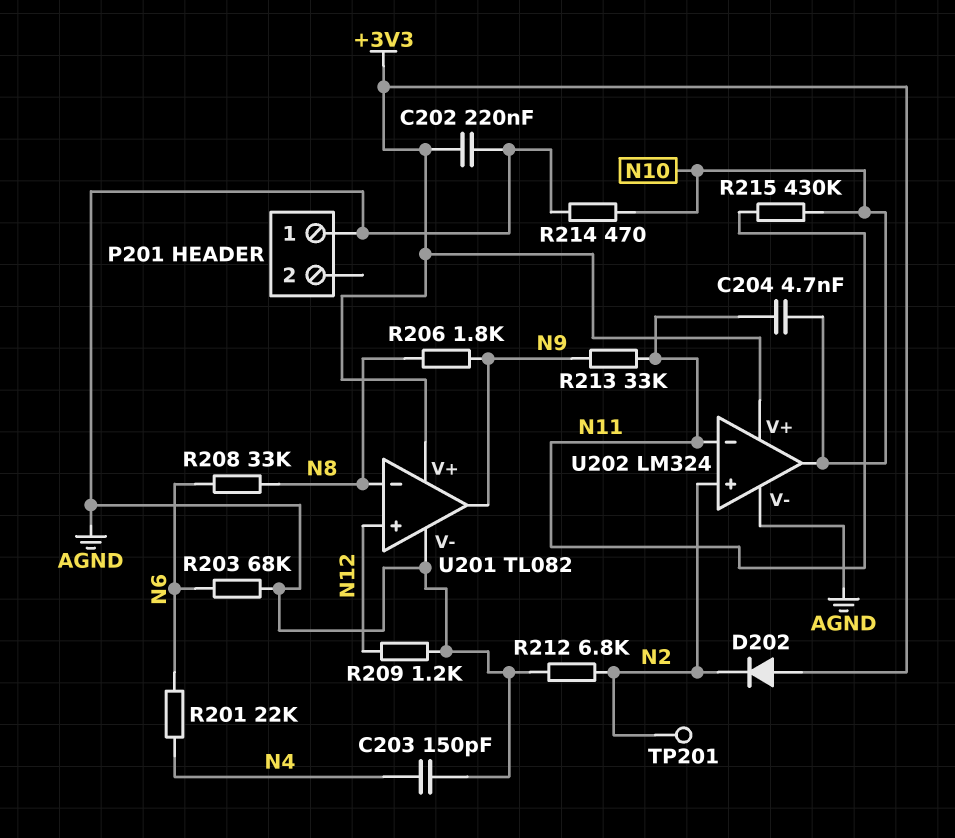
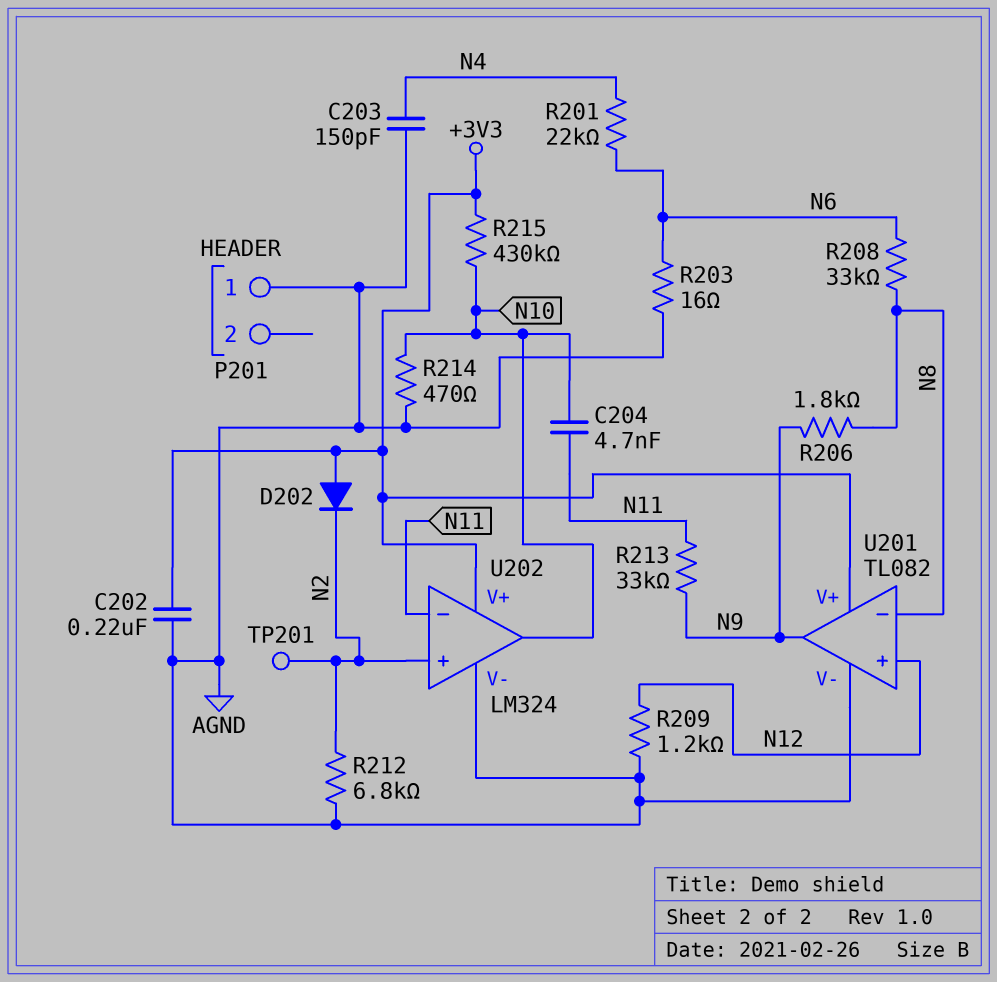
R203: 68k (AGND, N6) -> 16 (AGND, N6)
R215: 430k (N10, N11) -> 430k (+3V3, N10)

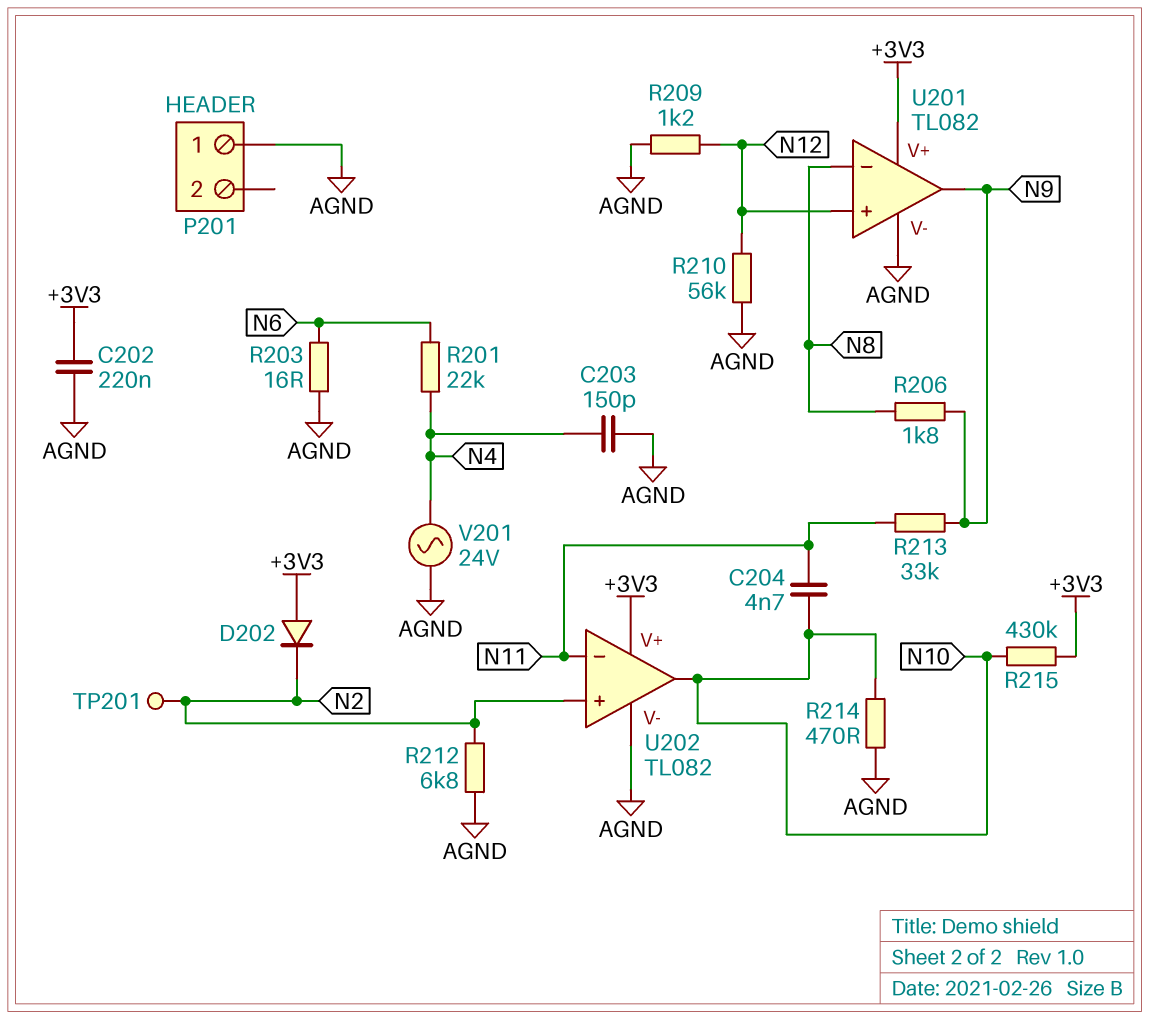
R208: 33k (N6, N8) -> none
R210: none -> 56k (AGND, N12)
U202: LM324 -> TL082
V201: none -> AC 24V (AGND, N4)

